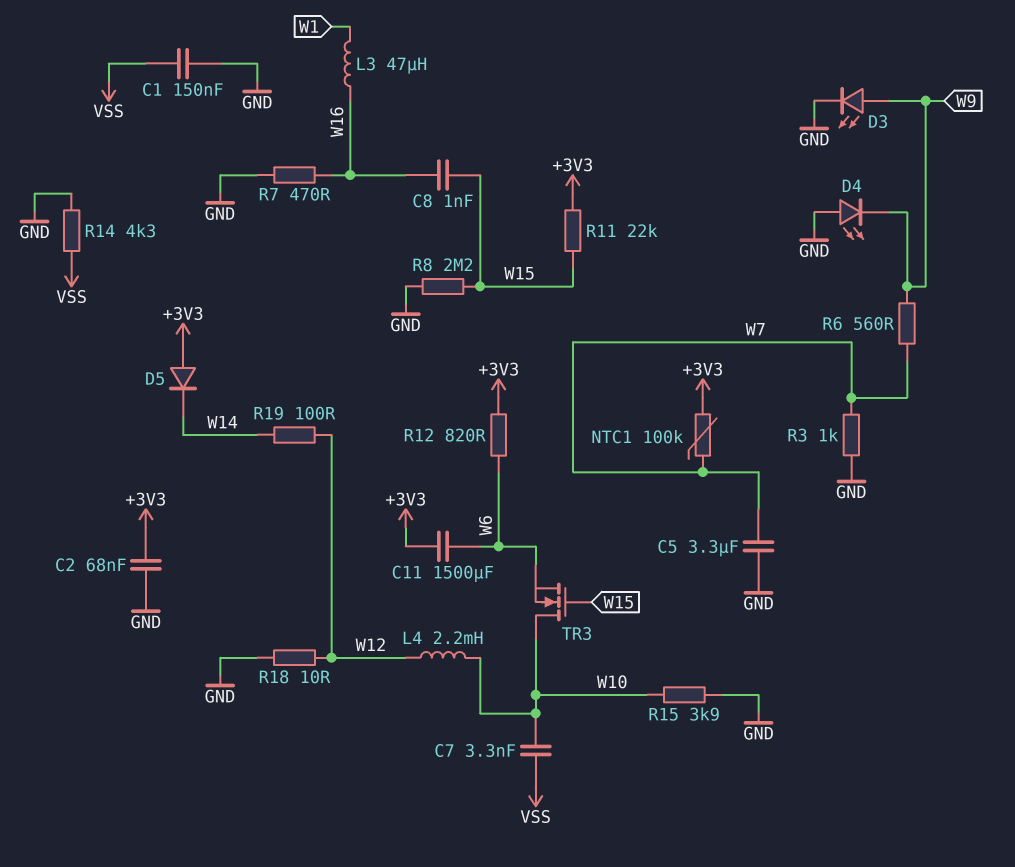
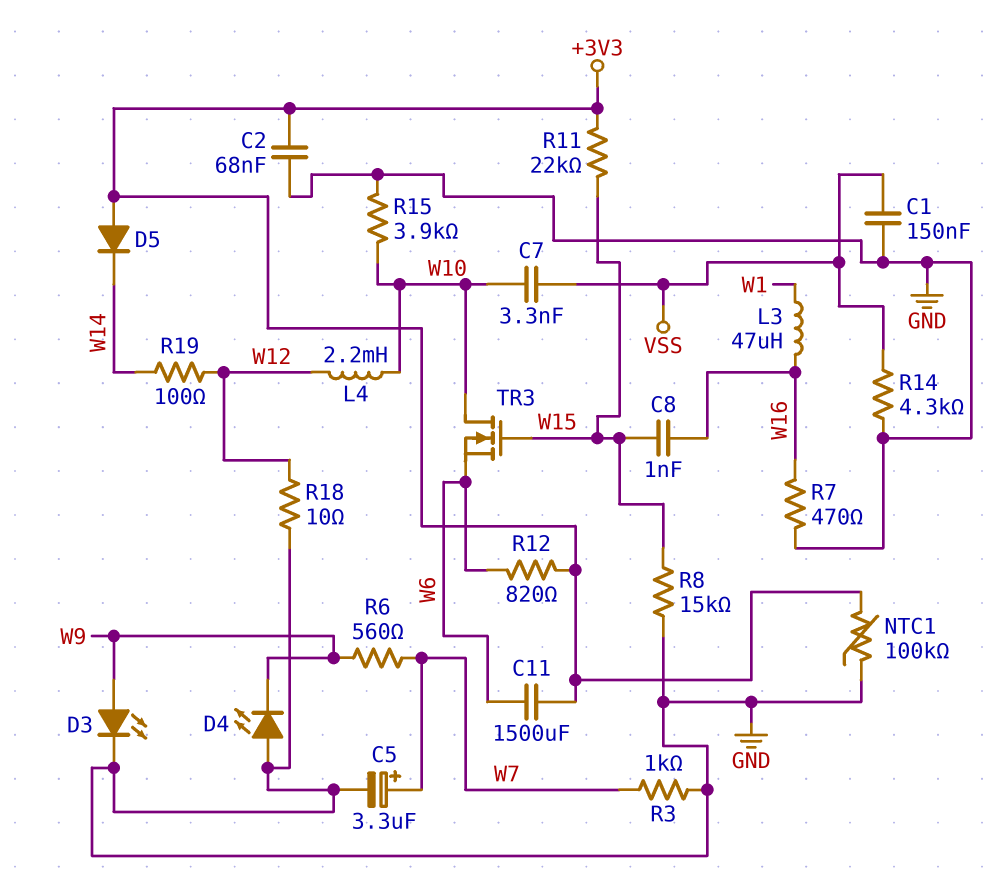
C5: 3.3uF (GND, W7) -> 3.3uF (plus W7, minus GND)
NTC1: 100k (+3V3, W7) -> 100k (+3V3, GND)
R8: 2.2M (GND, W15) -> 15k (GND, W15)

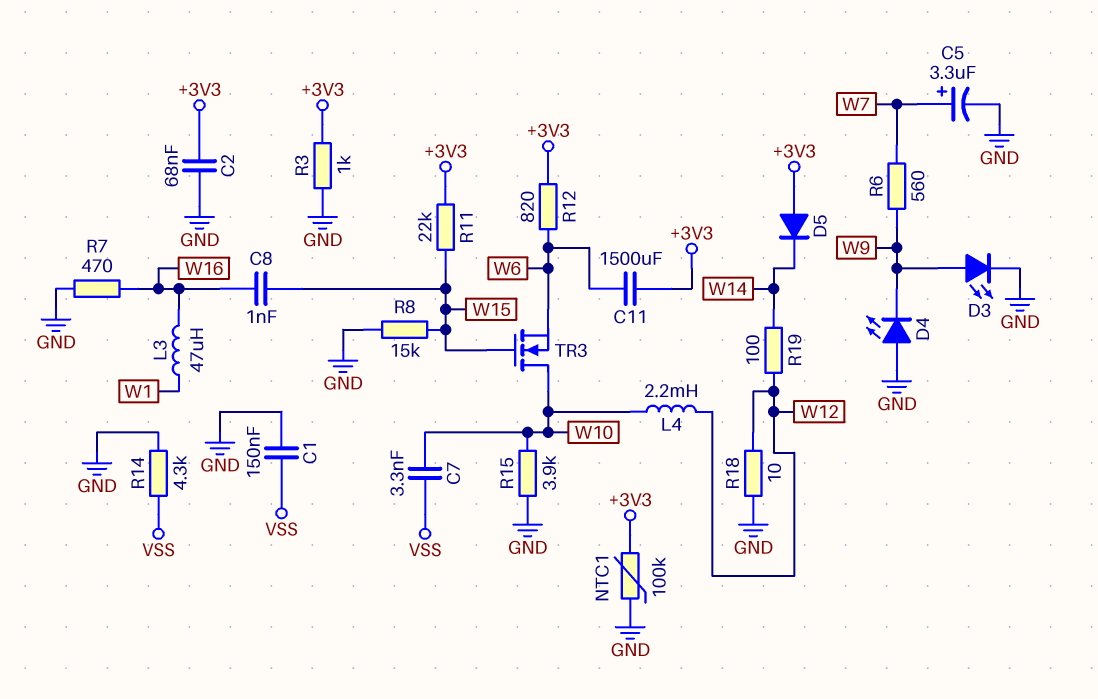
R3: 1k (GND, W7) -> 1k (+3V3, GND)

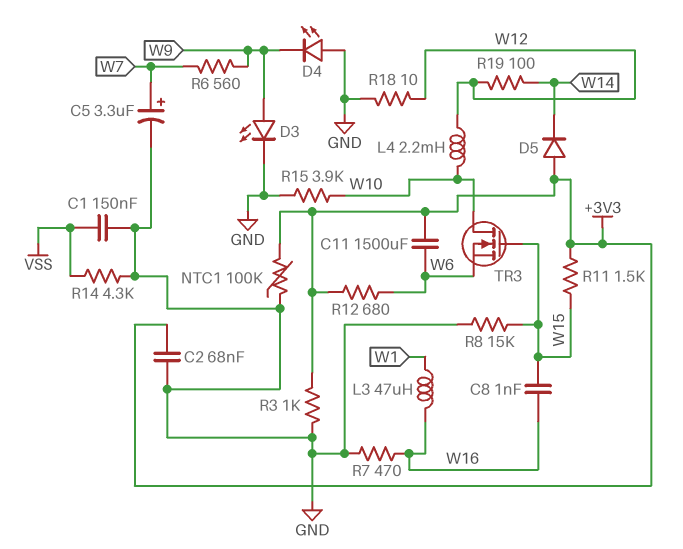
C7: 3.3nF (VSS, W10) -> none
R11: 22k (+3V3, W15) -> 1.5k (+3V3, W15)
R12: 820 (+3V3, W6) -> 680 (+3V3, W6)

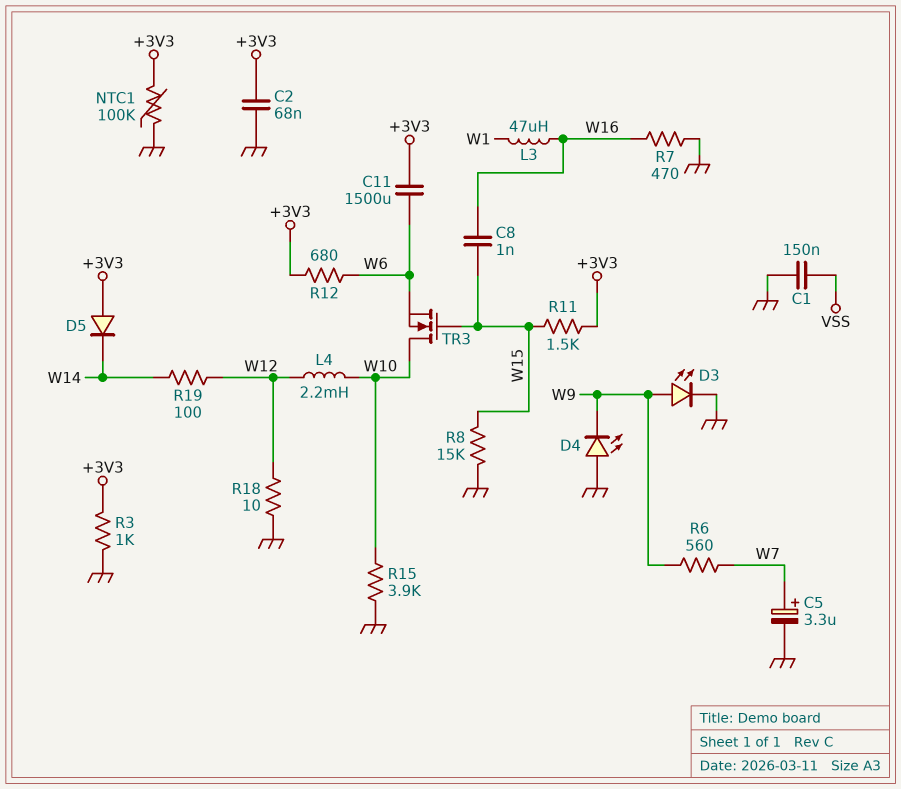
R14: 4.3k (GND, VSS) -> none

